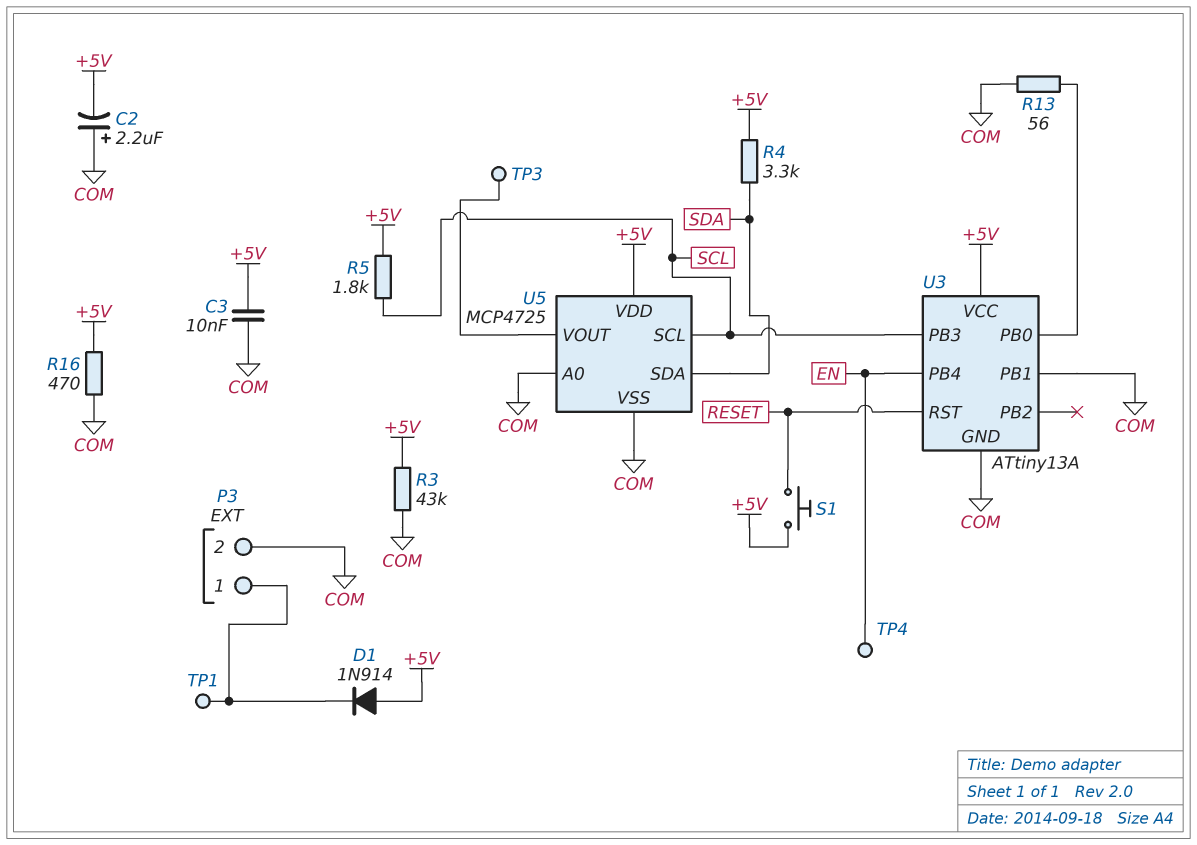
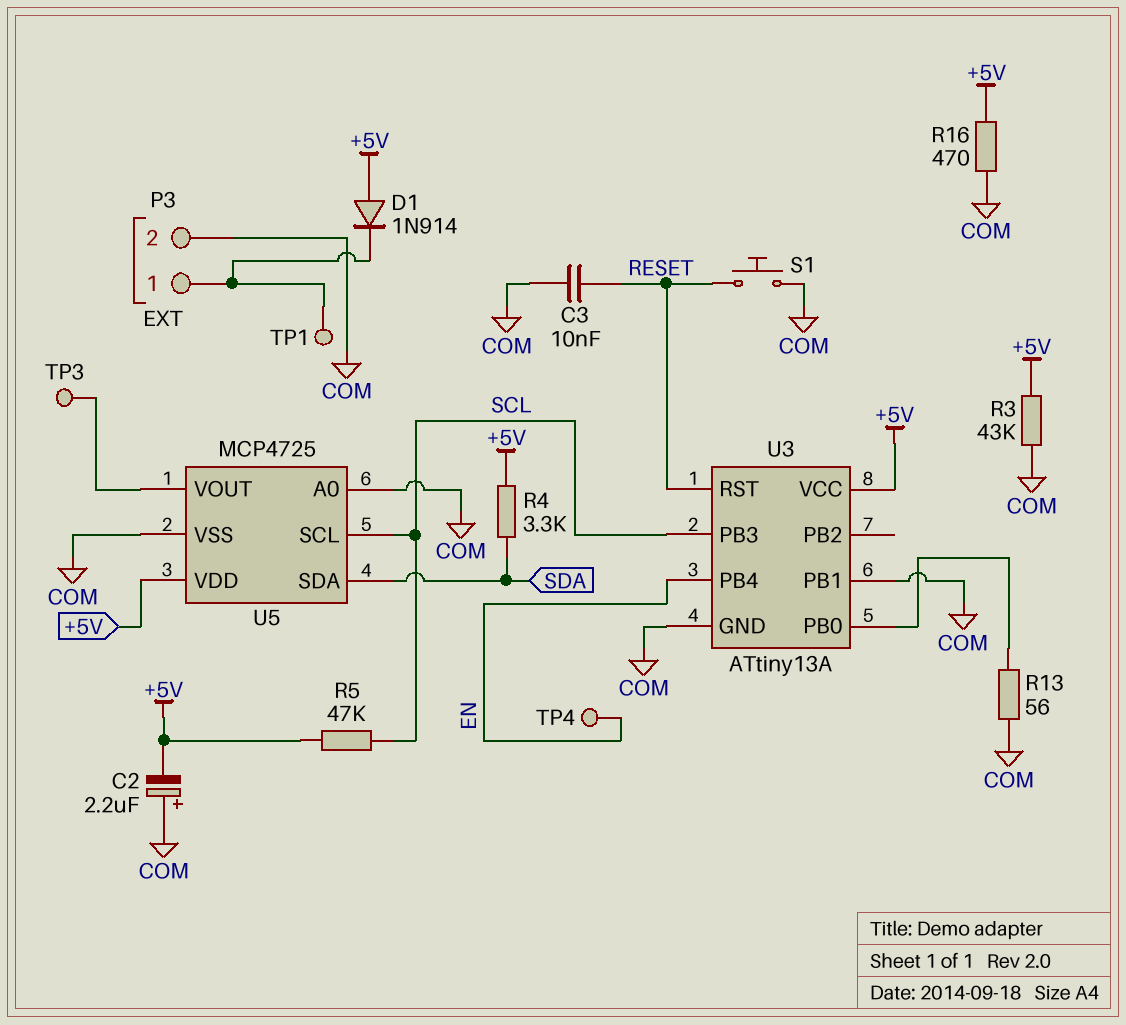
C3: 10nF (+5V, COM) -> 10nF (COM, RESET)
R5: 1.8k (+5V, SCL) -> 47k (+5V, SCL)
S1: button (+5V, RESET) -> button (COM, RESET)

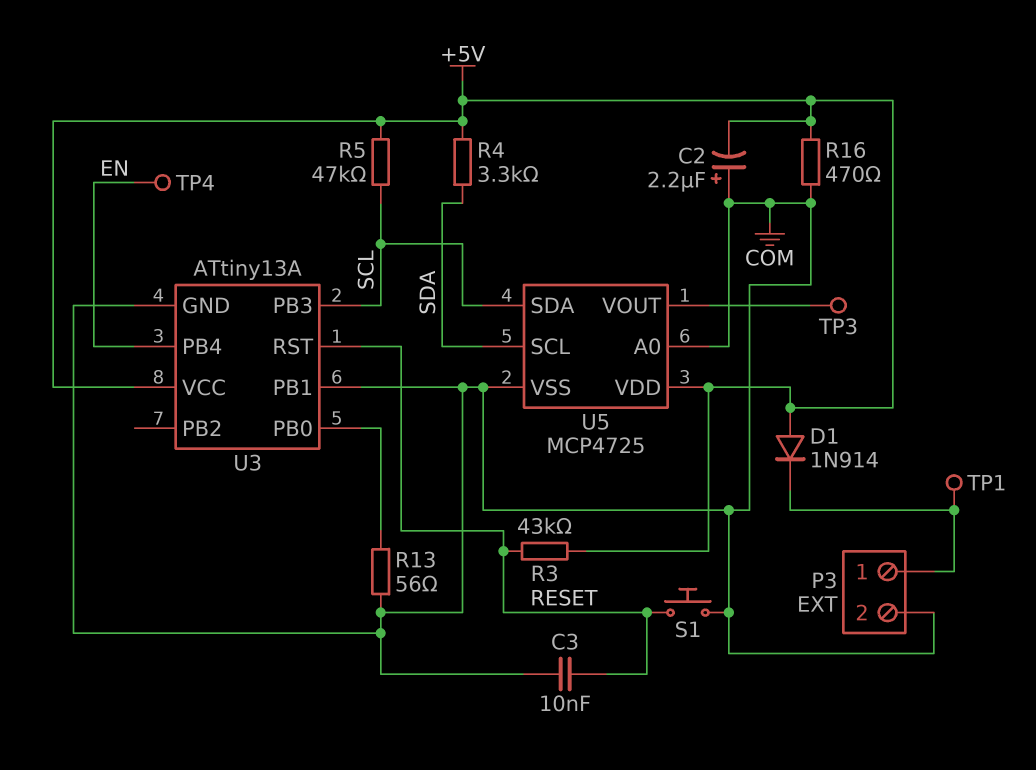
R3: 43k (+5V, COM) -> 43k (+5V, RESET)
U5 pin SCL: SCL -> SDA
U5 pin SDA: SDA -> SCL

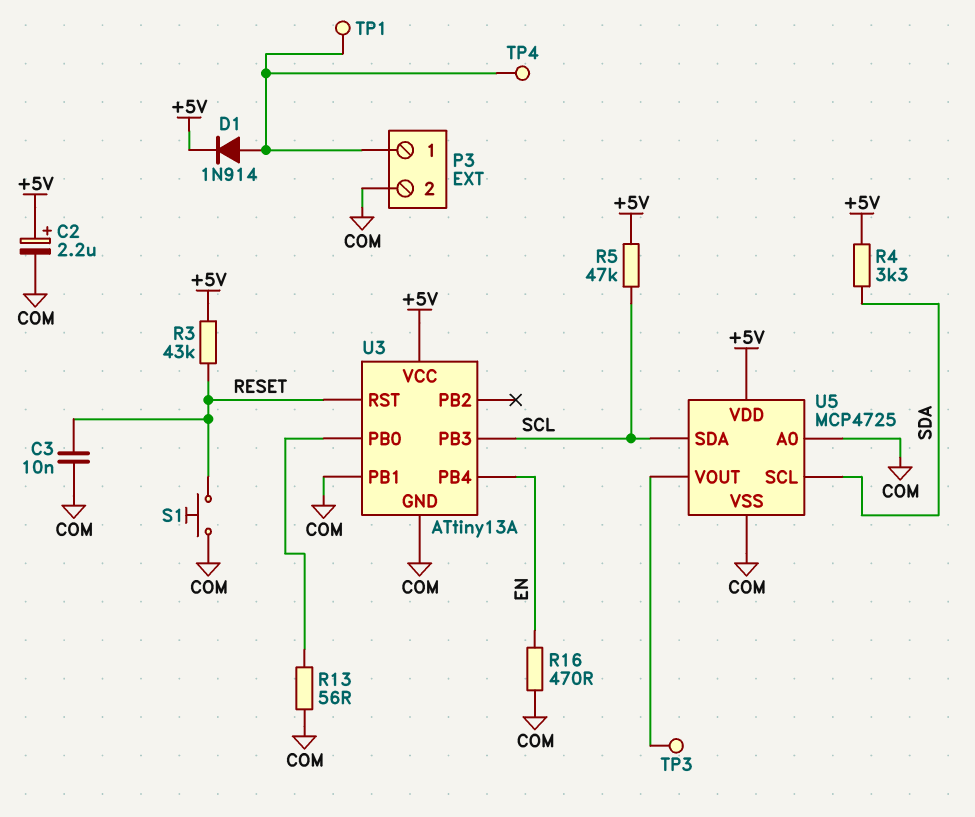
C2: 2.2uF (plus COM, minus +5V) -> 2.2uF (plus +5V, minus COM)
D1: diode 1N914 (A +5V, K P3/1) -> diode 1N914 (A P3/1, K +5V)
R16: 470 (+5V, COM) -> 470 (COM, EN)
TP4: test point (EN) -> test point (P3/1)

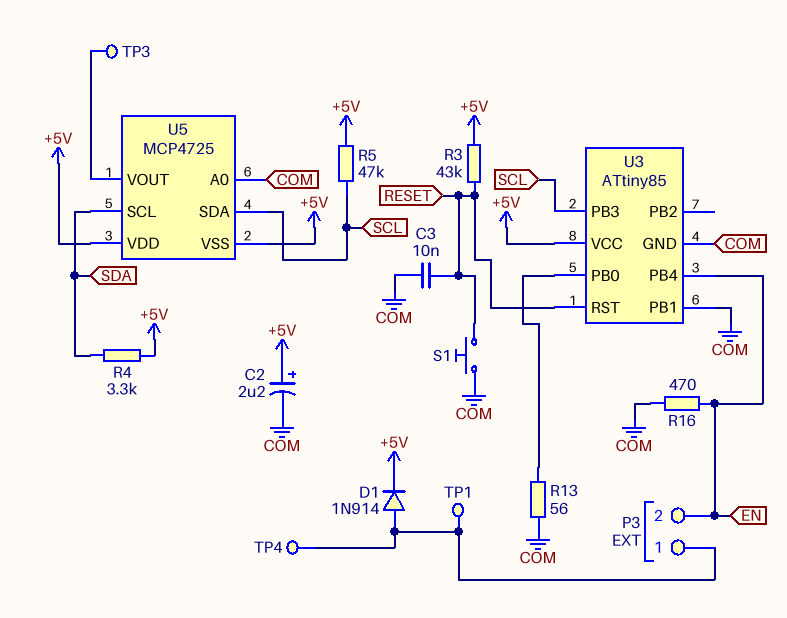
P3 pin 2: COM -> EN
U3: ATtiny13A -> ATtiny85
U5 pin VSS: COM -> +5V

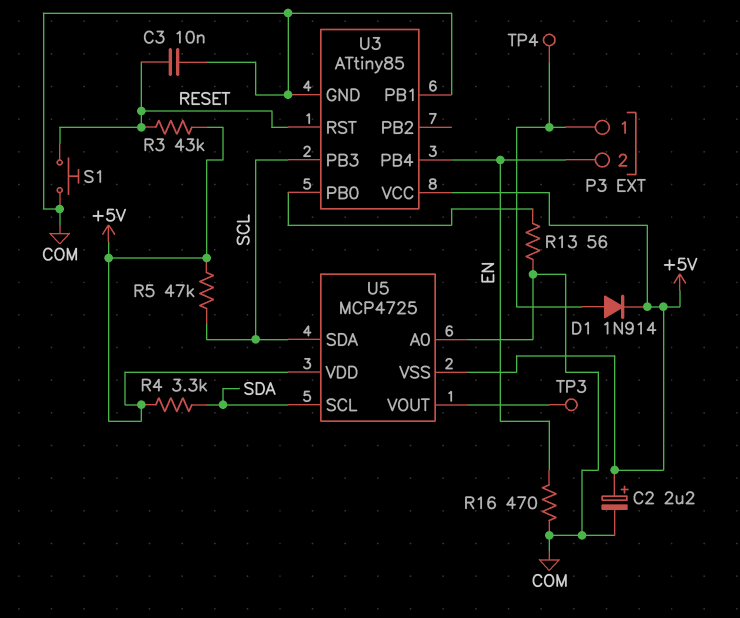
TP1: test point (P3/1) -> none

